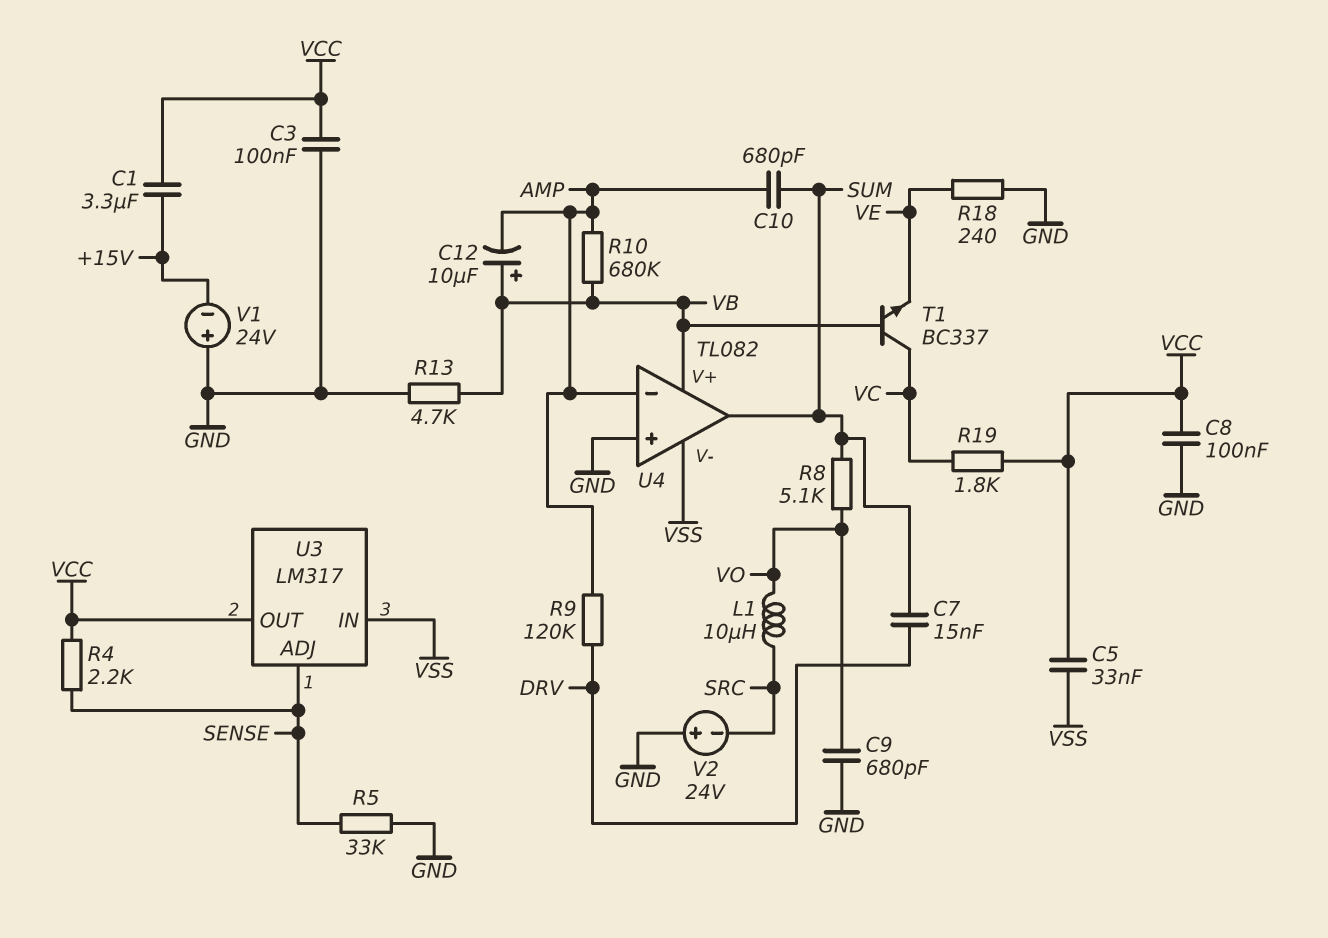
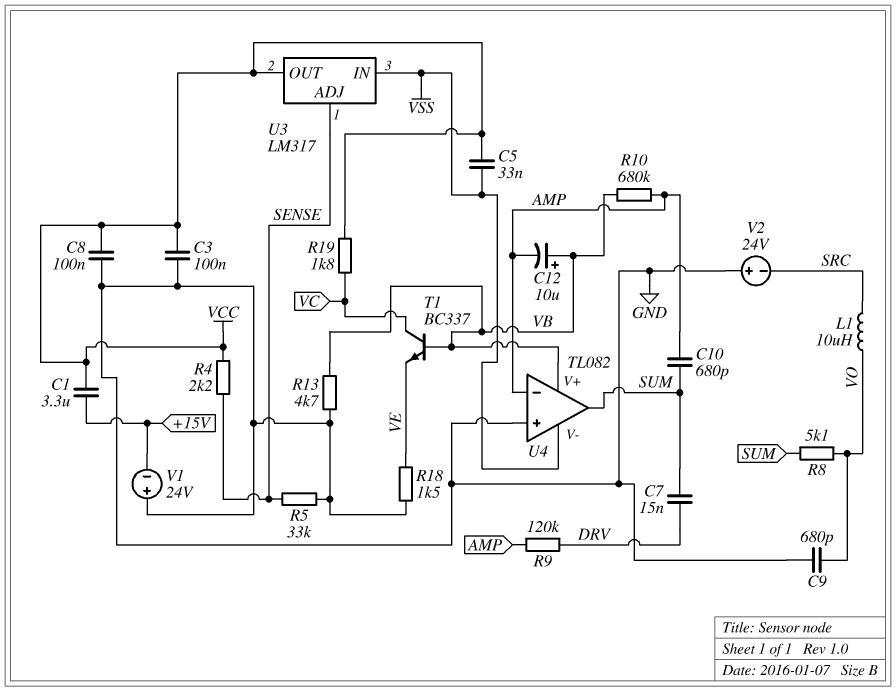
R18: 240 (GND, VE) -> 1.5k (GND, VE)

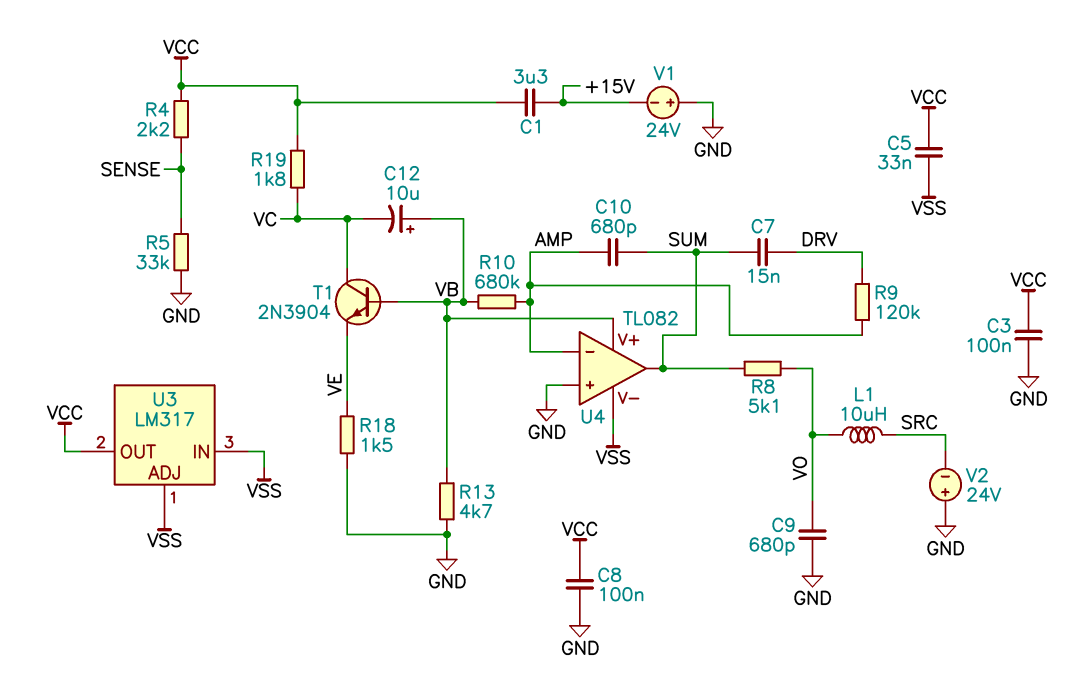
C12: 10uF (plus VB, minus AMP) -> 10uF (plus VB, minus VC)
T1: NPN BC337 (B VB, C VC, E VE) -> NPN 2N3904 (B VB, C VC, E VE)
U3 pin ADJ: SENSE -> VSS

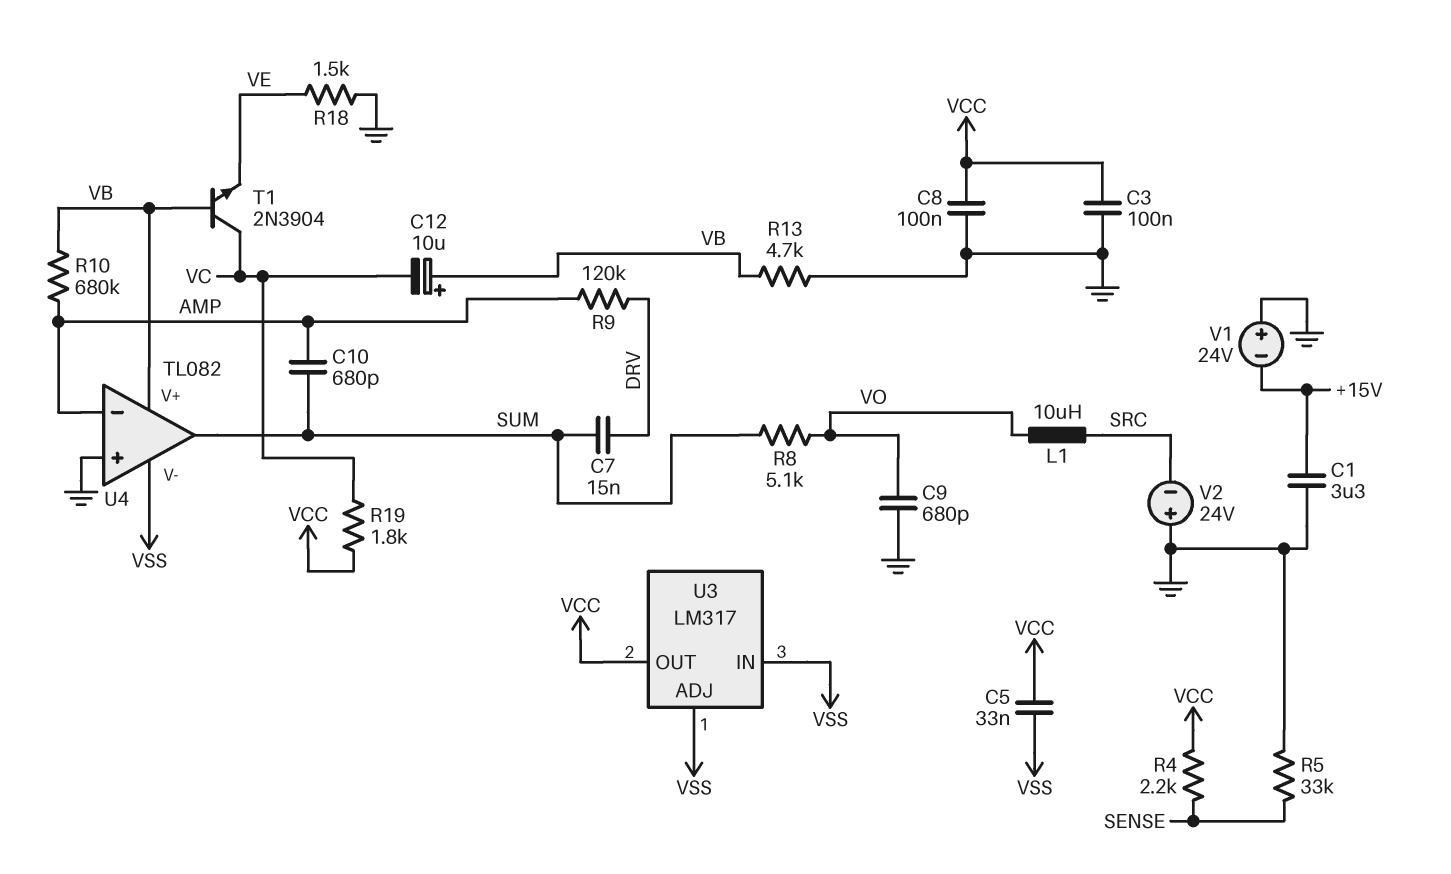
C1: 3.3uF (+15V, VCC) -> 3.3uF (+15V, GND)

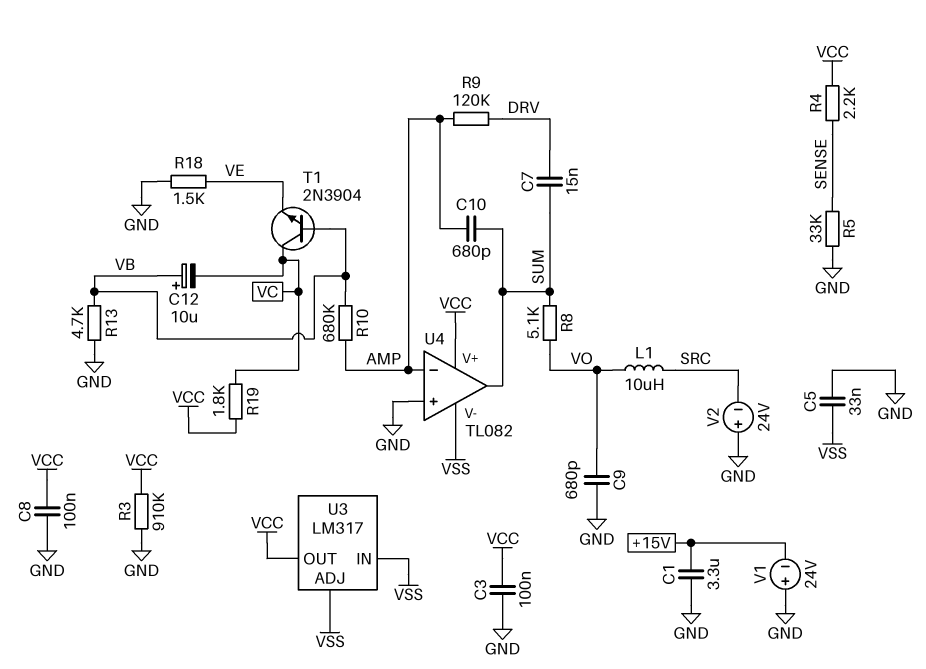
C5: 33nF (VCC, VSS) -> 33nF (GND, VSS)
R3: none -> 910k (GND, VCC)
U4 pin V+: VB -> VCC

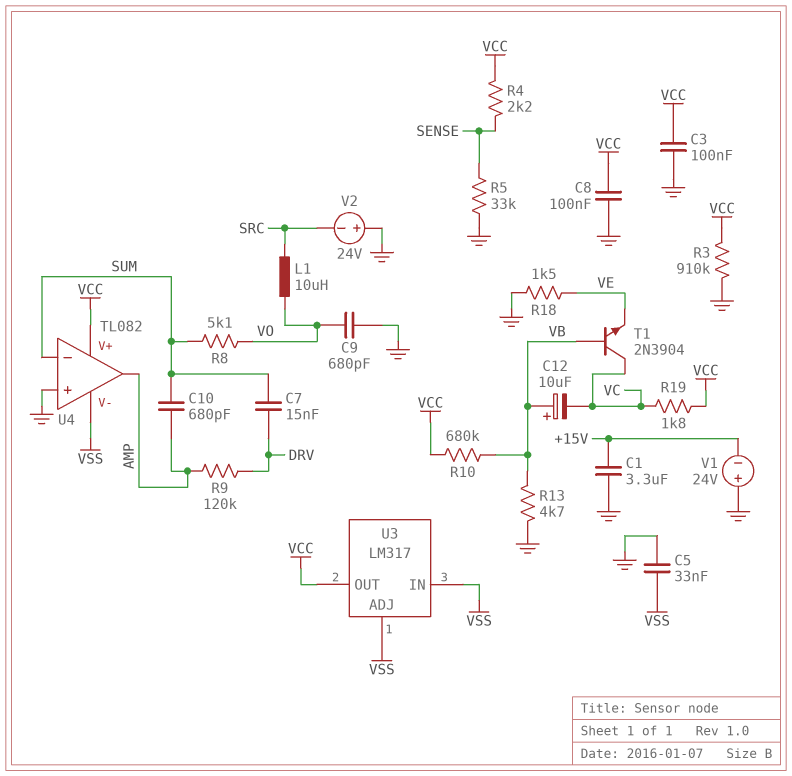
R10: 680k (AMP, VB) -> 680k (VB, VCC)
U4 pin in-: AMP -> SUM
U4 pin out: SUM -> AMP

